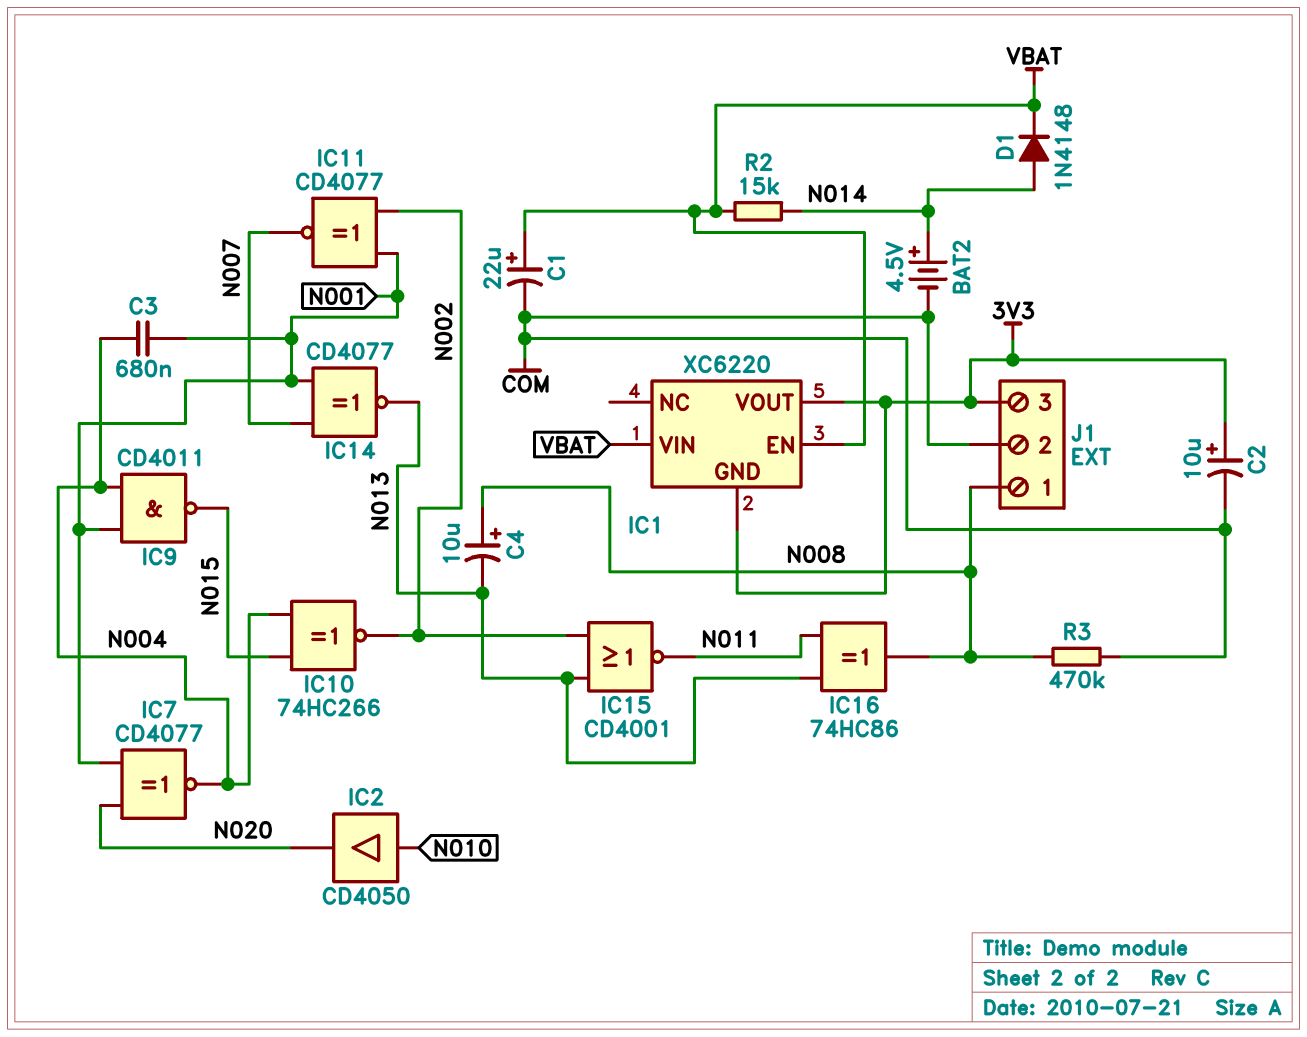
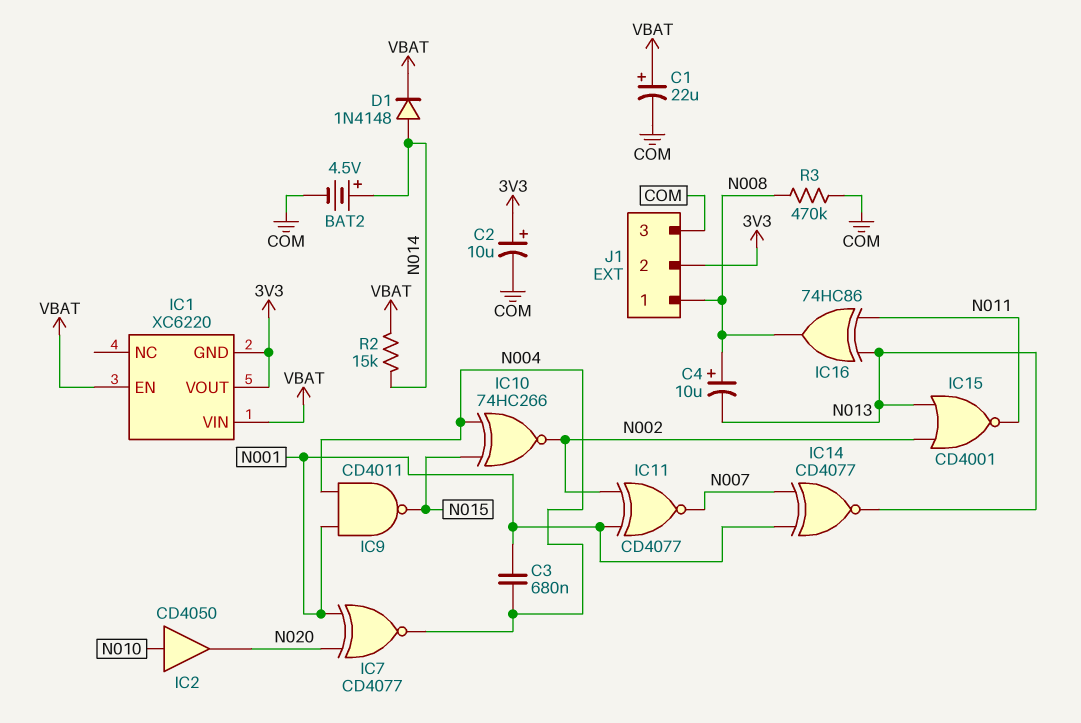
J1 pin 2: COM -> 3V3
J1 pin 3: 3V3 -> COM

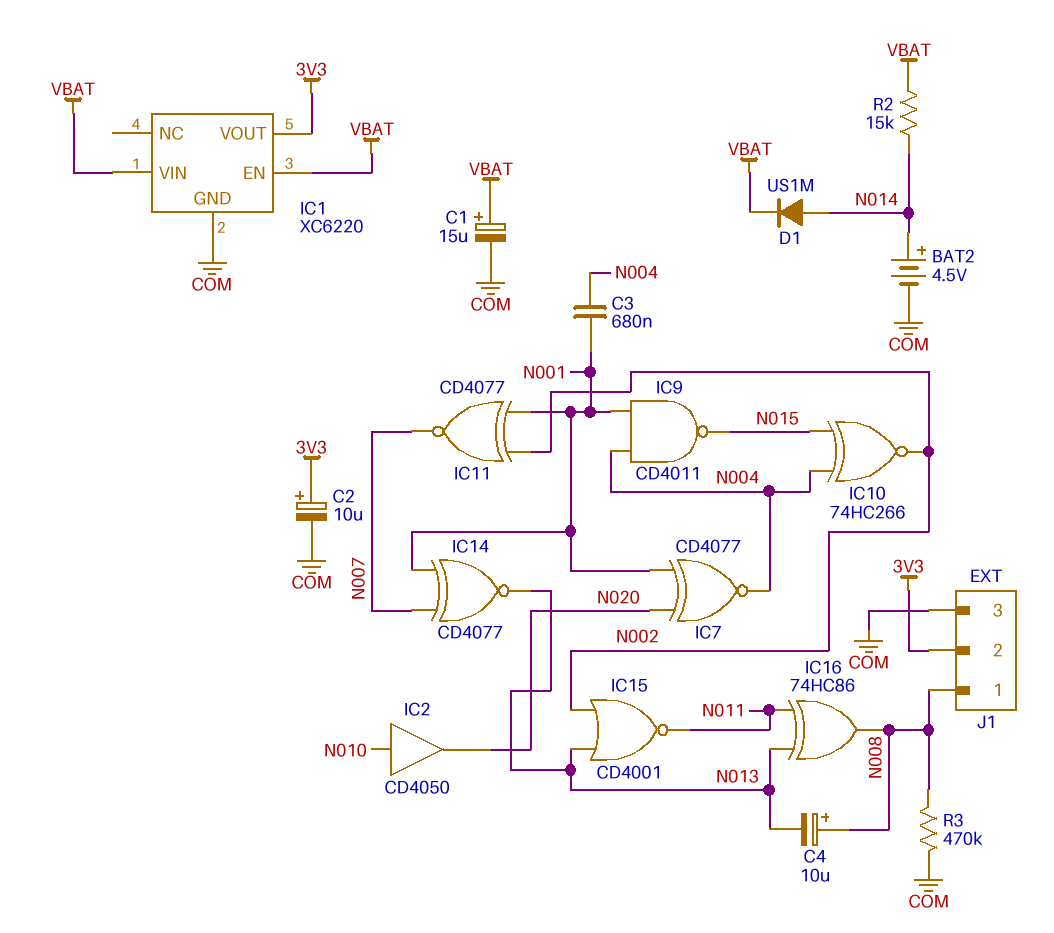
C1: 22uF (plus VBAT, minus COM) -> 15uF (plus VBAT, minus COM)
D1: diode 1N4148 (A N014, K VBAT) -> diode US1M (A N014, K VBAT)
IC1 pin GND: 3V3 -> COM

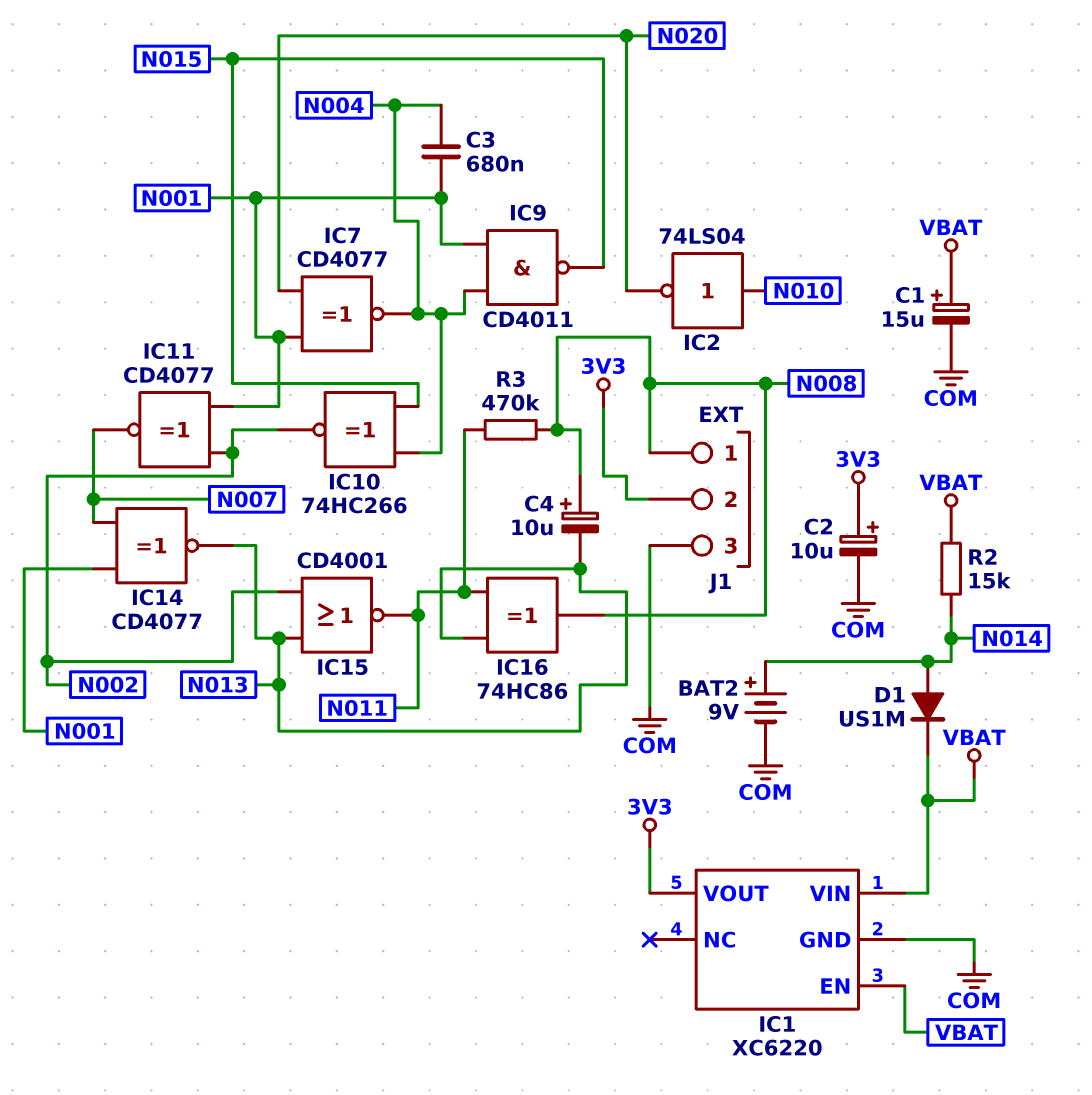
BAT2: 4.5V (plus N014, minus COM) -> 9V (plus N014, minus COM)
IC2: buffer CD4050 (in N010, out N020) -> NOT 74LS04 (in N010, out N020)
R3: 470k (COM, N008) -> 470k (N008, N011)

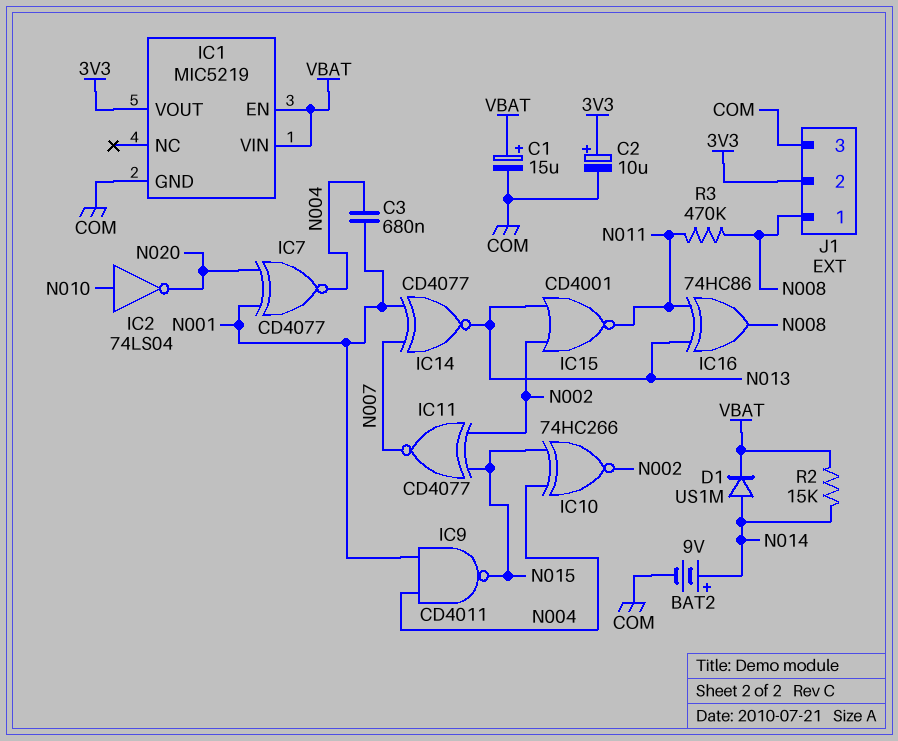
C4: 10uF (plus N008, minus N013) -> none
IC1: XC6220 -> MIC5219
IC11: XNOR CD4077 (in N001, in N002, out N007) -> XNOR CD4077 (in N002, in N015, out N007)

